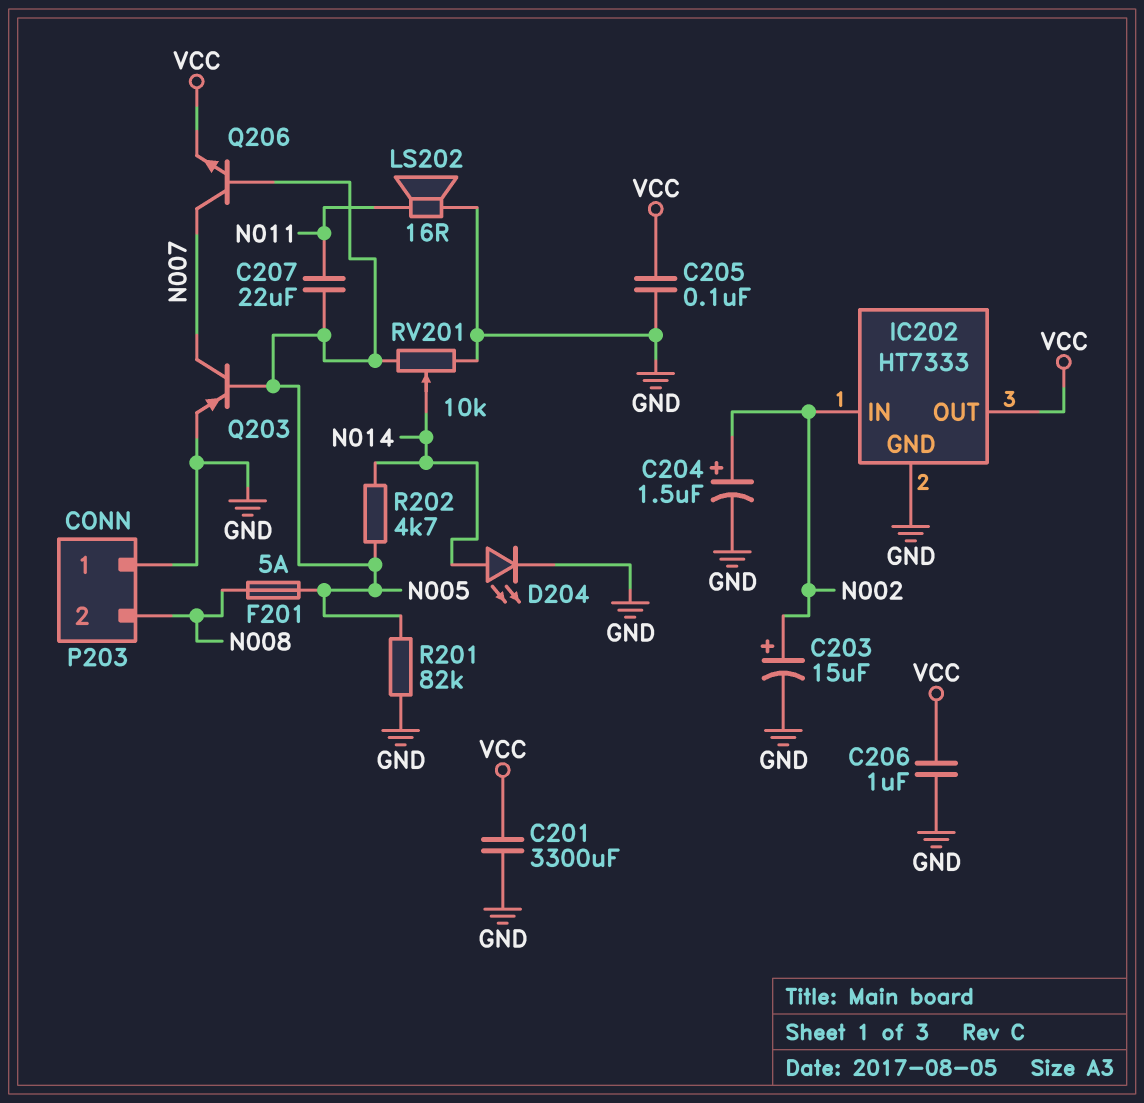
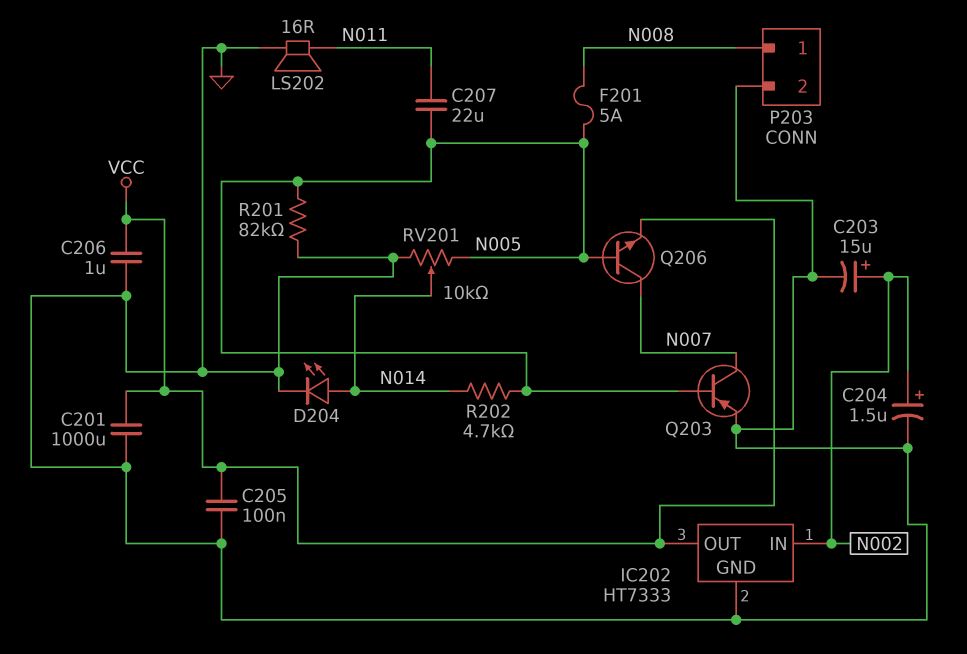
C201: 3300uF (GND, VCC) -> 1000uF (GND, VCC)
P203 pin 1: GND -> N008
P203 pin 2: N008 -> GND

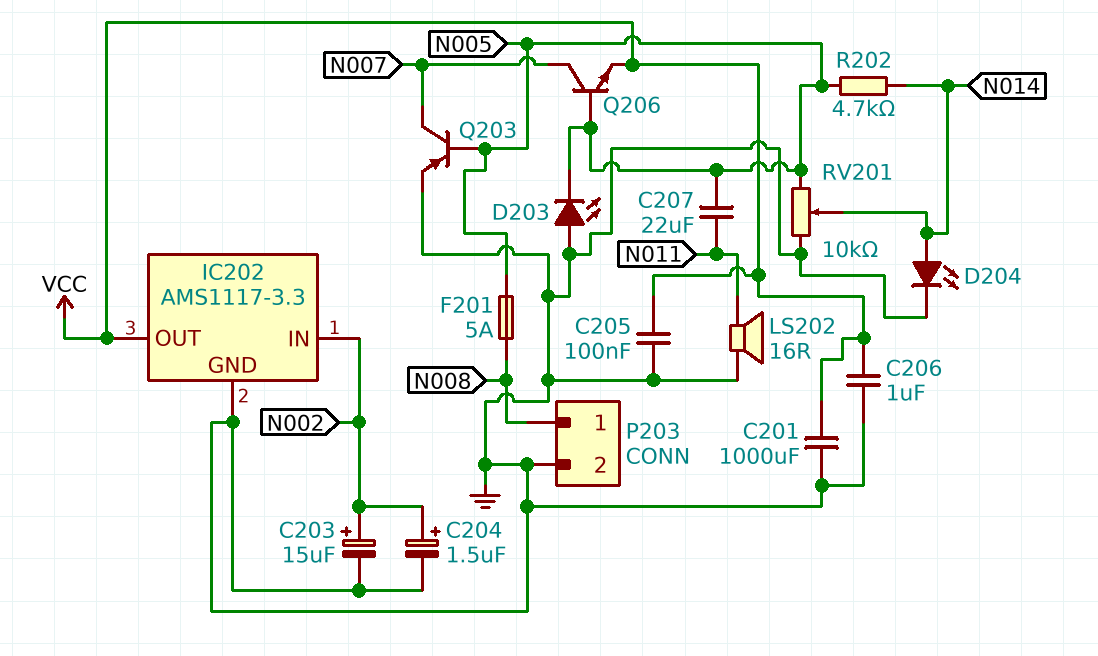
D203: none -> LED (A GND, K N005)
IC202: HT7333 -> AMS1117-3.3
R201: 82k (GND, N005) -> none

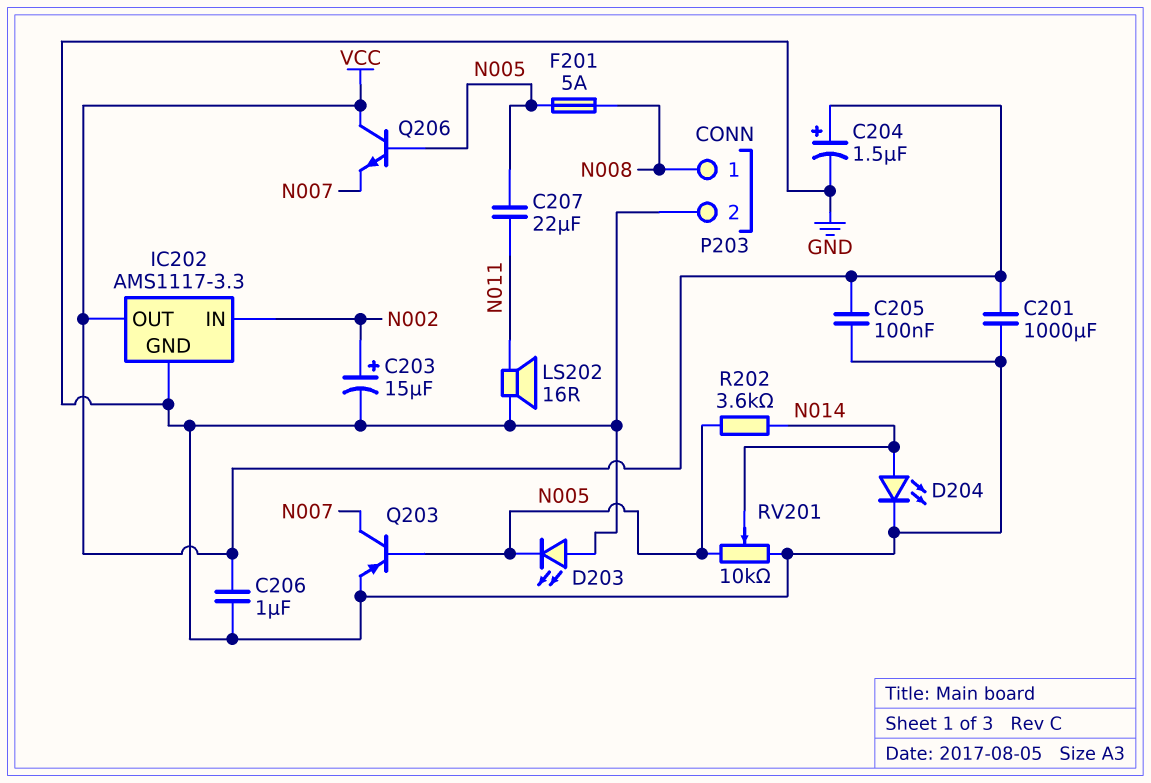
C204: 1.5uF (plus N002, minus GND) -> 1.5uF (plus VCC, minus GND)
Q206: NPN (B N005, C N007, E VCC) -> NPN (B N005, C VCC, E N007)
R202: 4.7k (N005, N014) -> 3.6k (N005, N014)

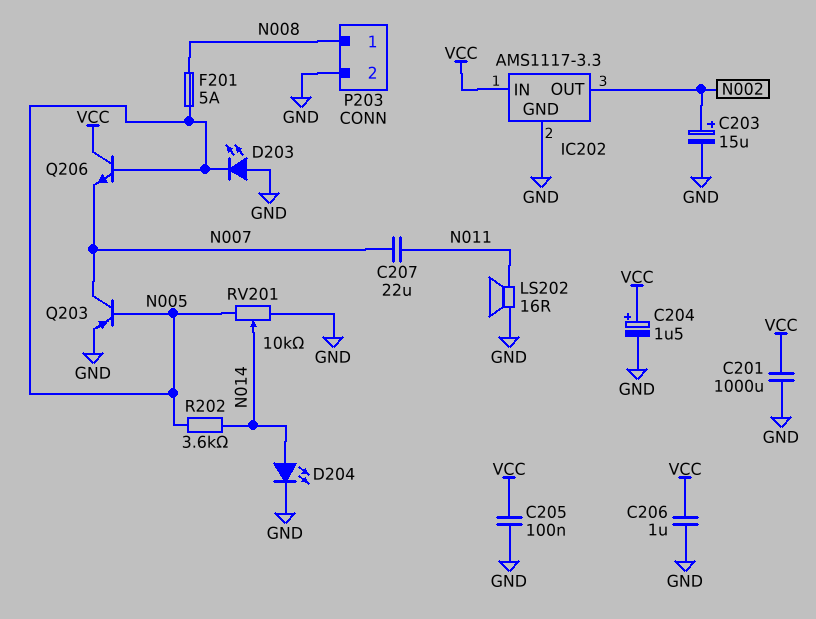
C207: 22uF (N005, N011) -> 22uF (N007, N011)
IC202 pin IN: N002 -> VCC
IC202 pin OUT: VCC -> N002

